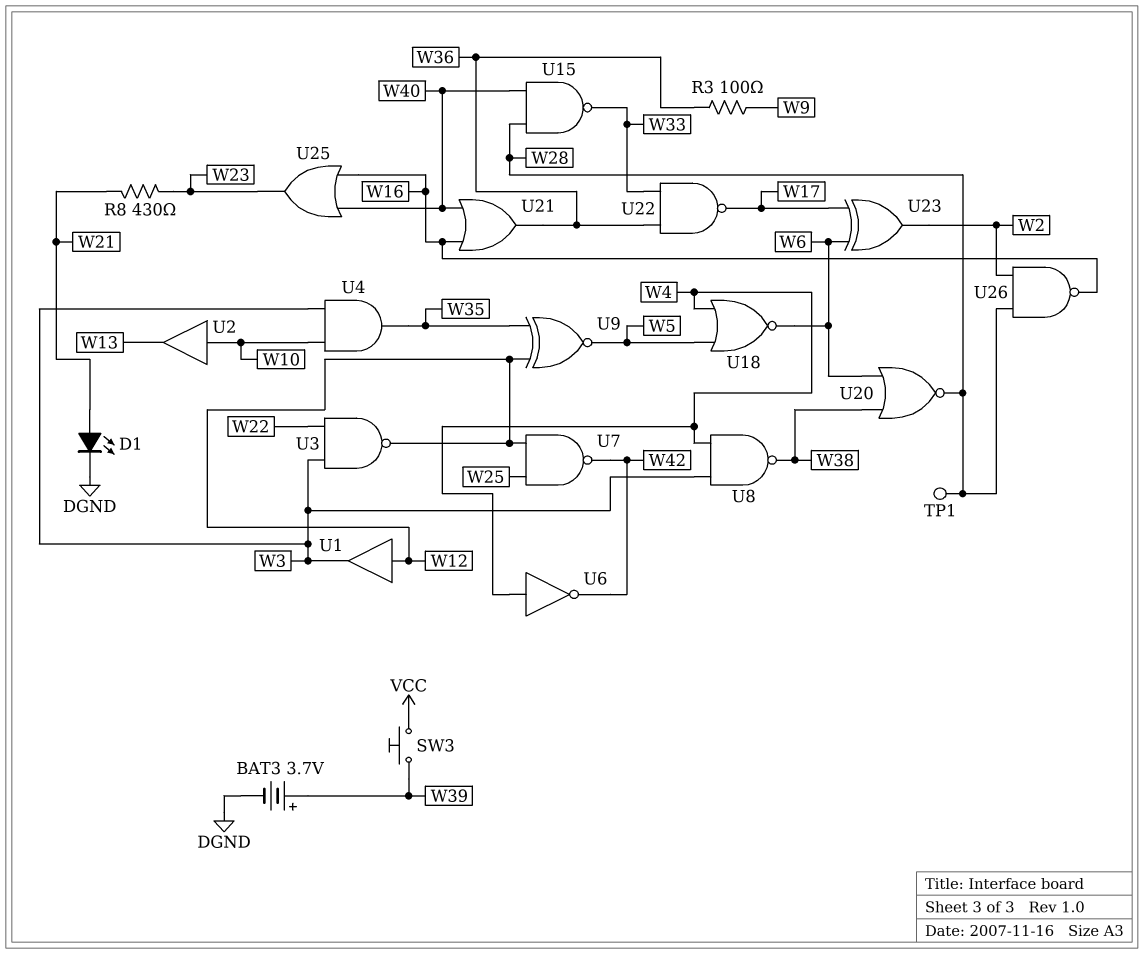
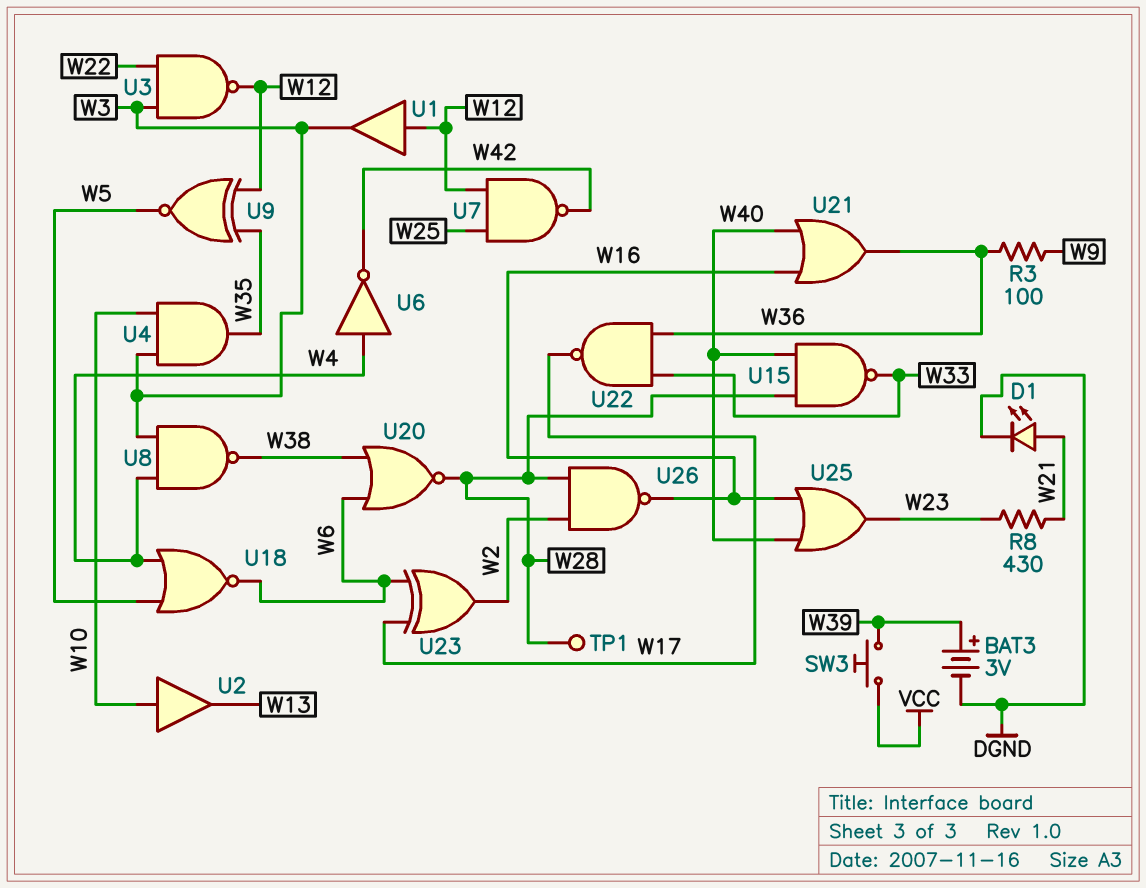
BAT3: 3.7V (plus W39, minus DGND) -> 3V (plus W39, minus DGND)

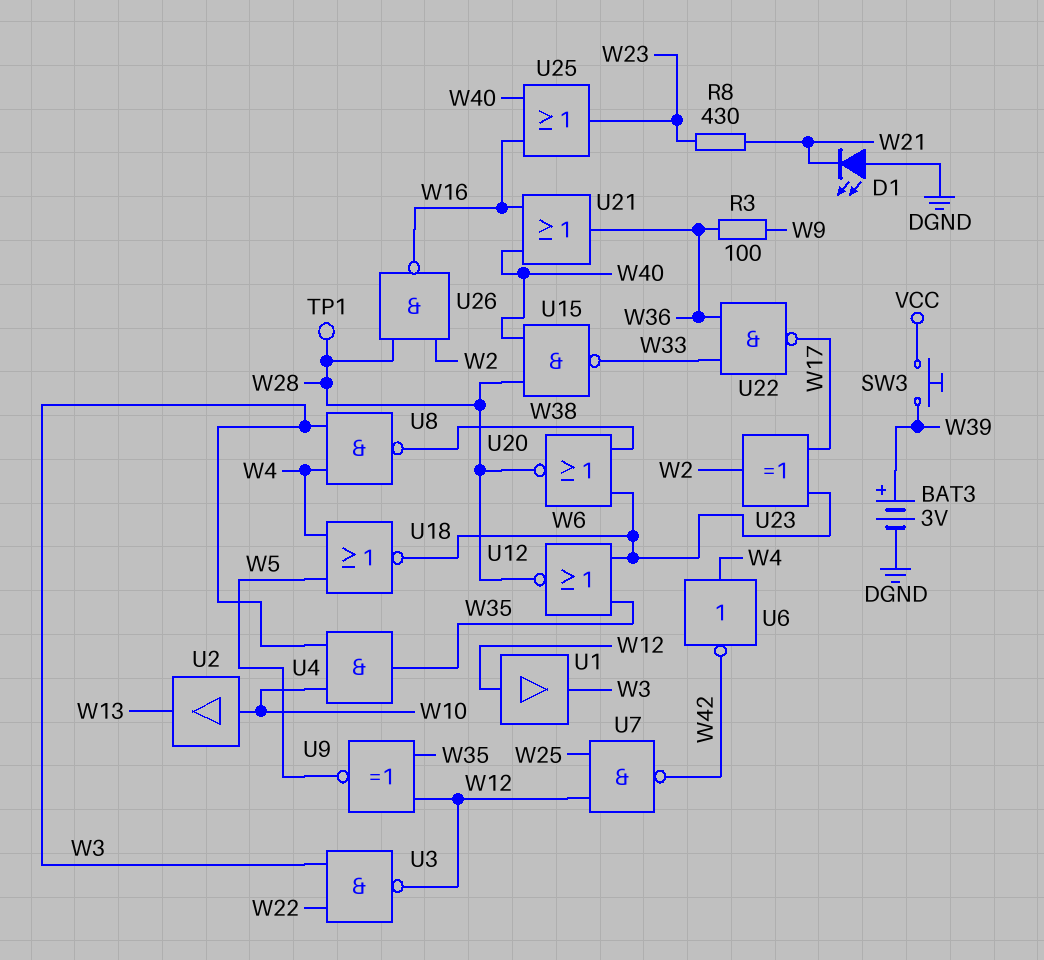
D1: LED (A W21, K DGND) -> LED (A DGND, K W21)
U12: none -> NOR (in W6, in W35, out W28)

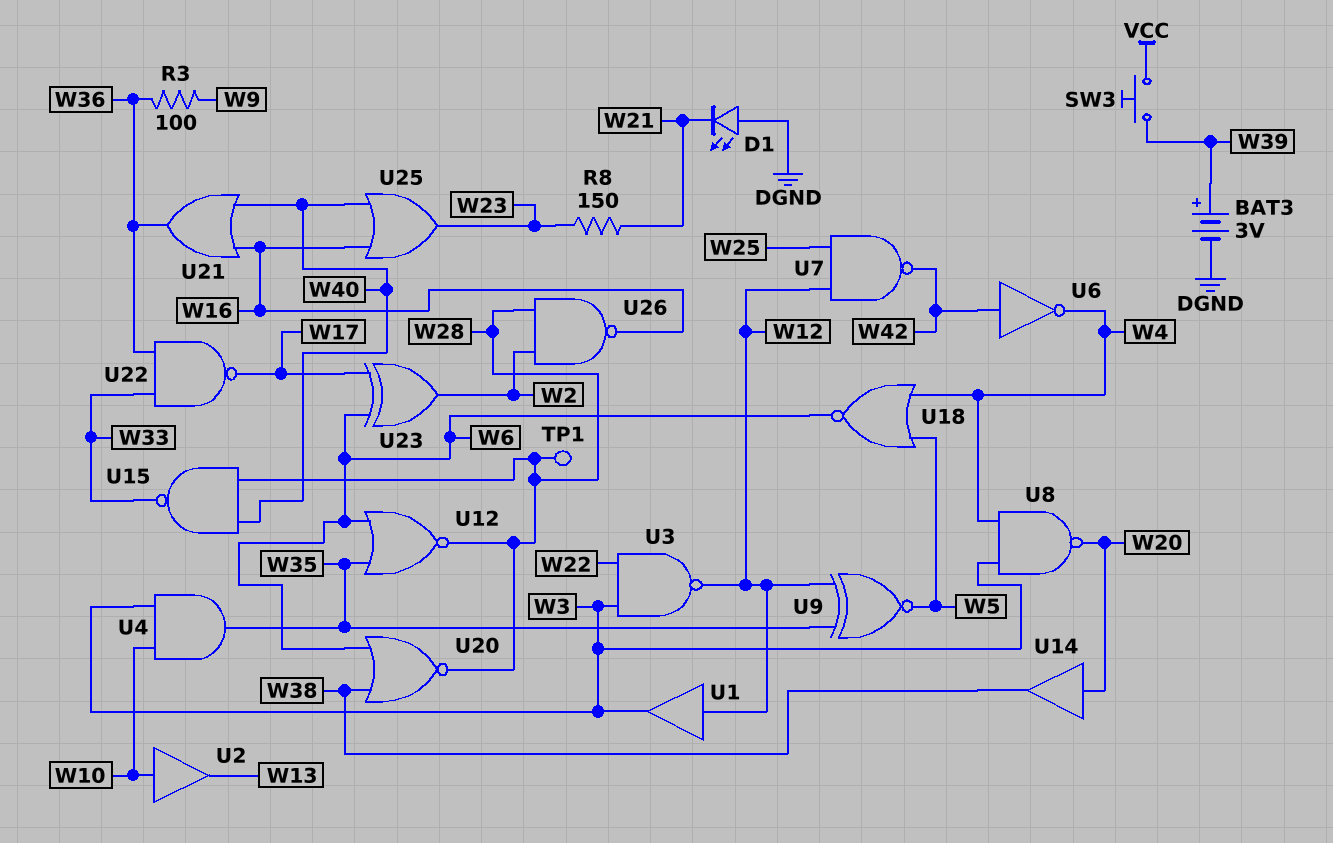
R8: 430 (W21, W23) -> 150 (W21, W23)
U6: NOT (in W4, out W42) -> NOT (in W42, out W4)
U8: NAND (in W3, in W4, out W38) -> NAND (in W3, in W4, out W20)
U14: none -> buffer (in W20, out W38)

